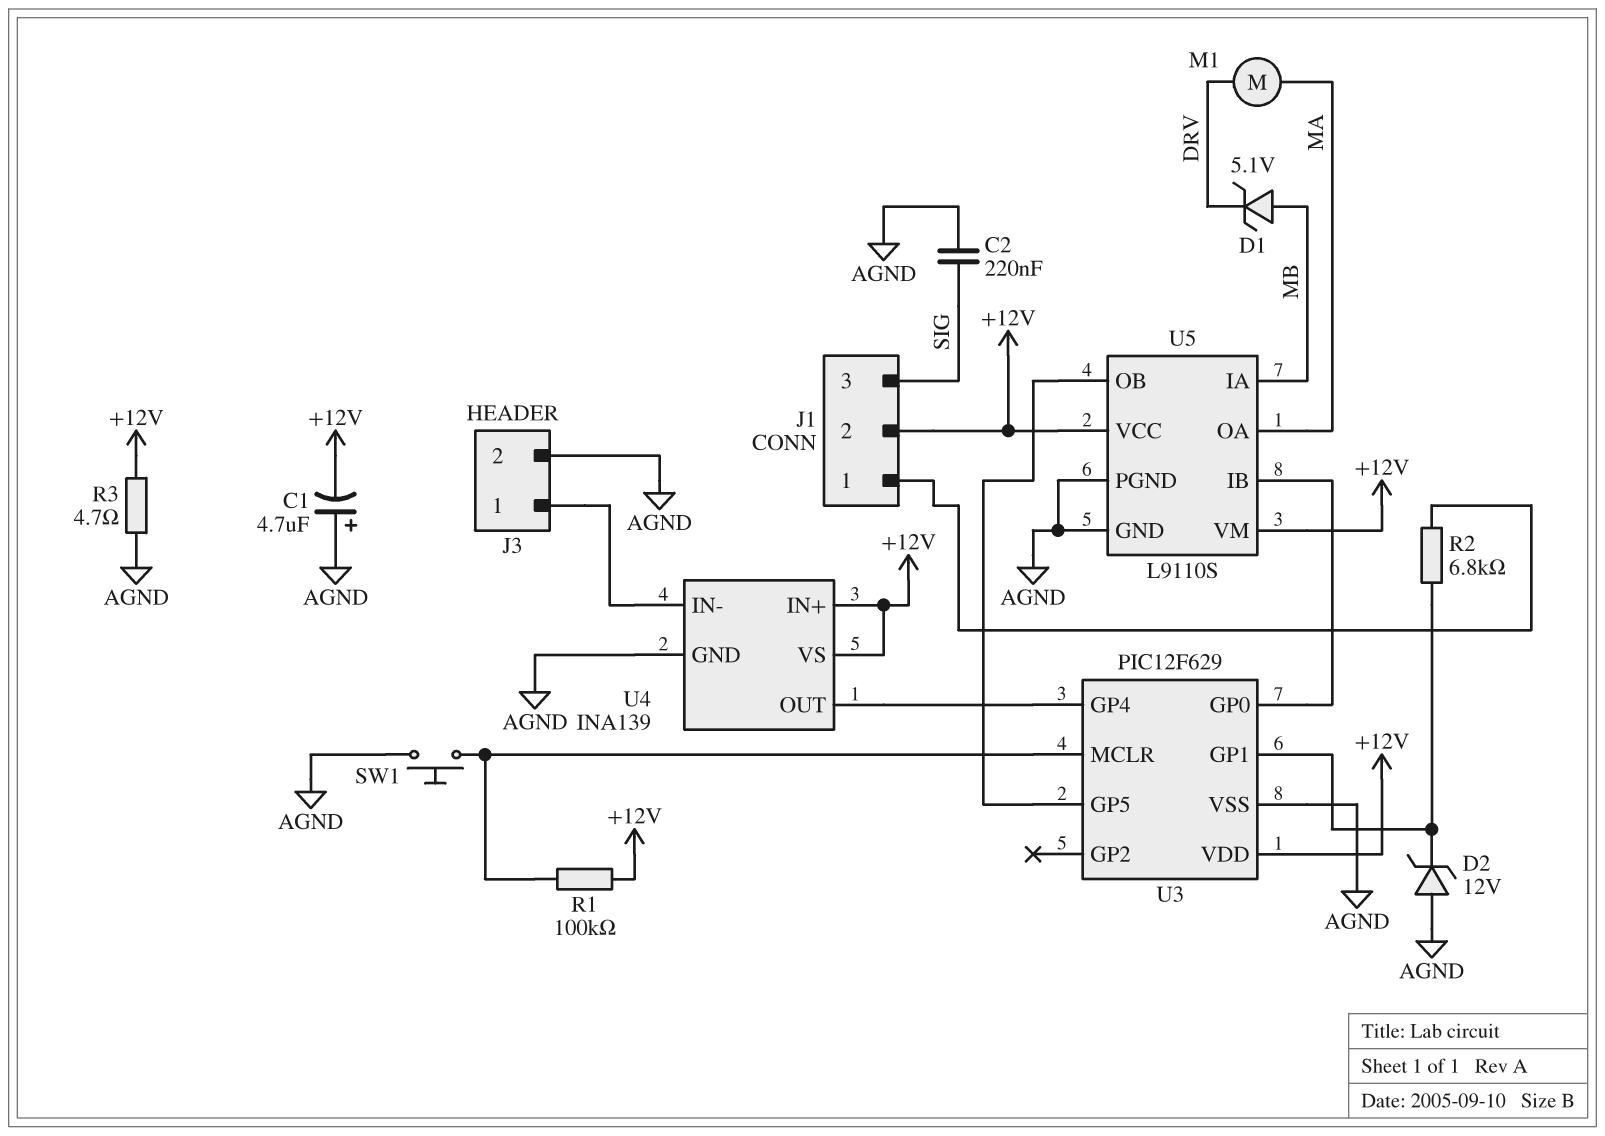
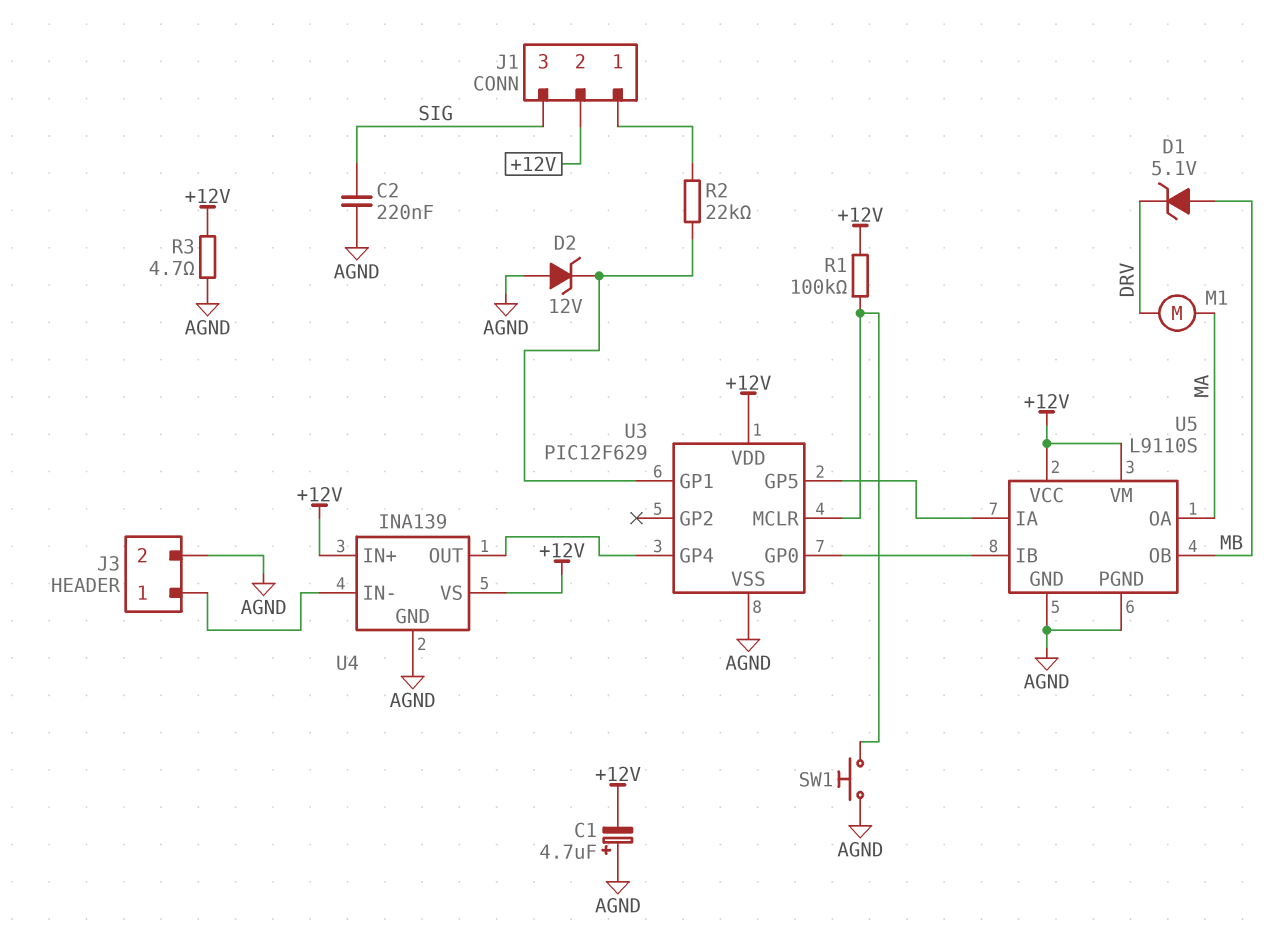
R2: 6.8k (J1/1, U3/GP1) -> 22k (J1/1, U3/GP1)
U5 pin IA: MB -> U3/GP5
U5 pin OB: U3/GP5 -> MB

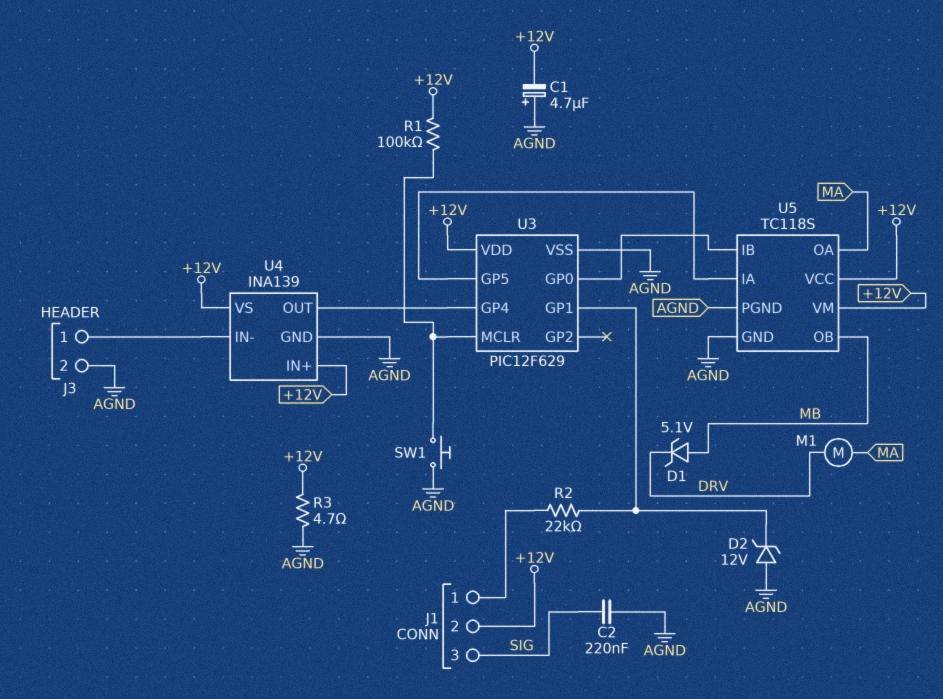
U5: L9110S -> TC118S

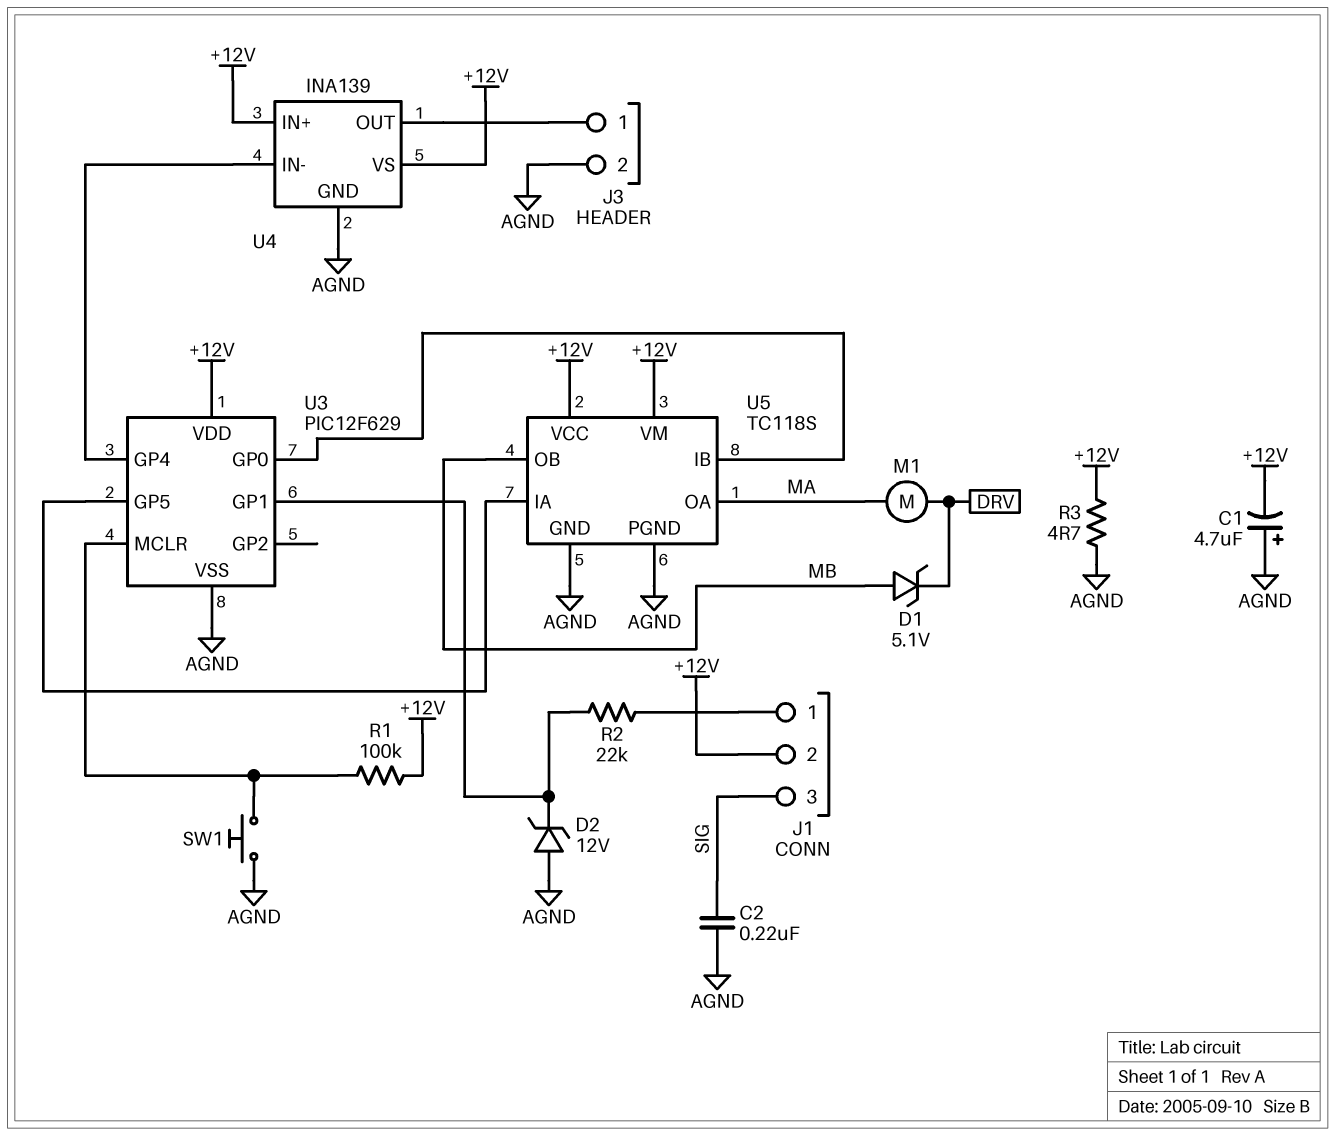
U4 pin IN-: J3/1 -> U3/GP4
U4 pin OUT: U3/GP4 -> J3/1

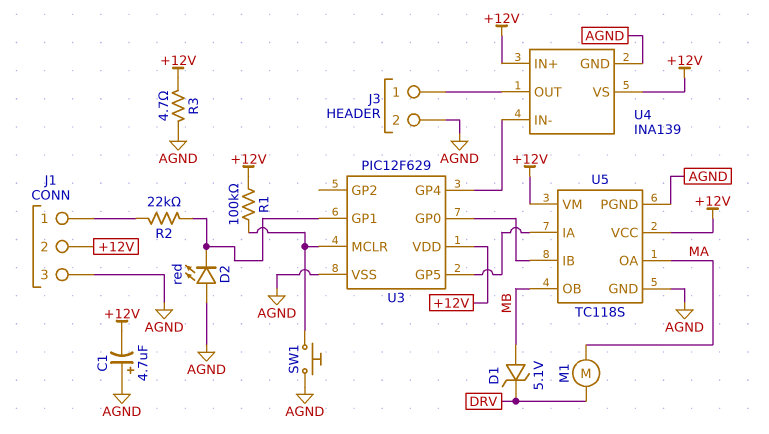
C2: 220nF (AGND, SIG) -> none
D2: zener 12V (A AGND, K U3/GP1) -> LED red (A AGND, K U3/GP1)
J1 pin 3: SIG -> AGND

